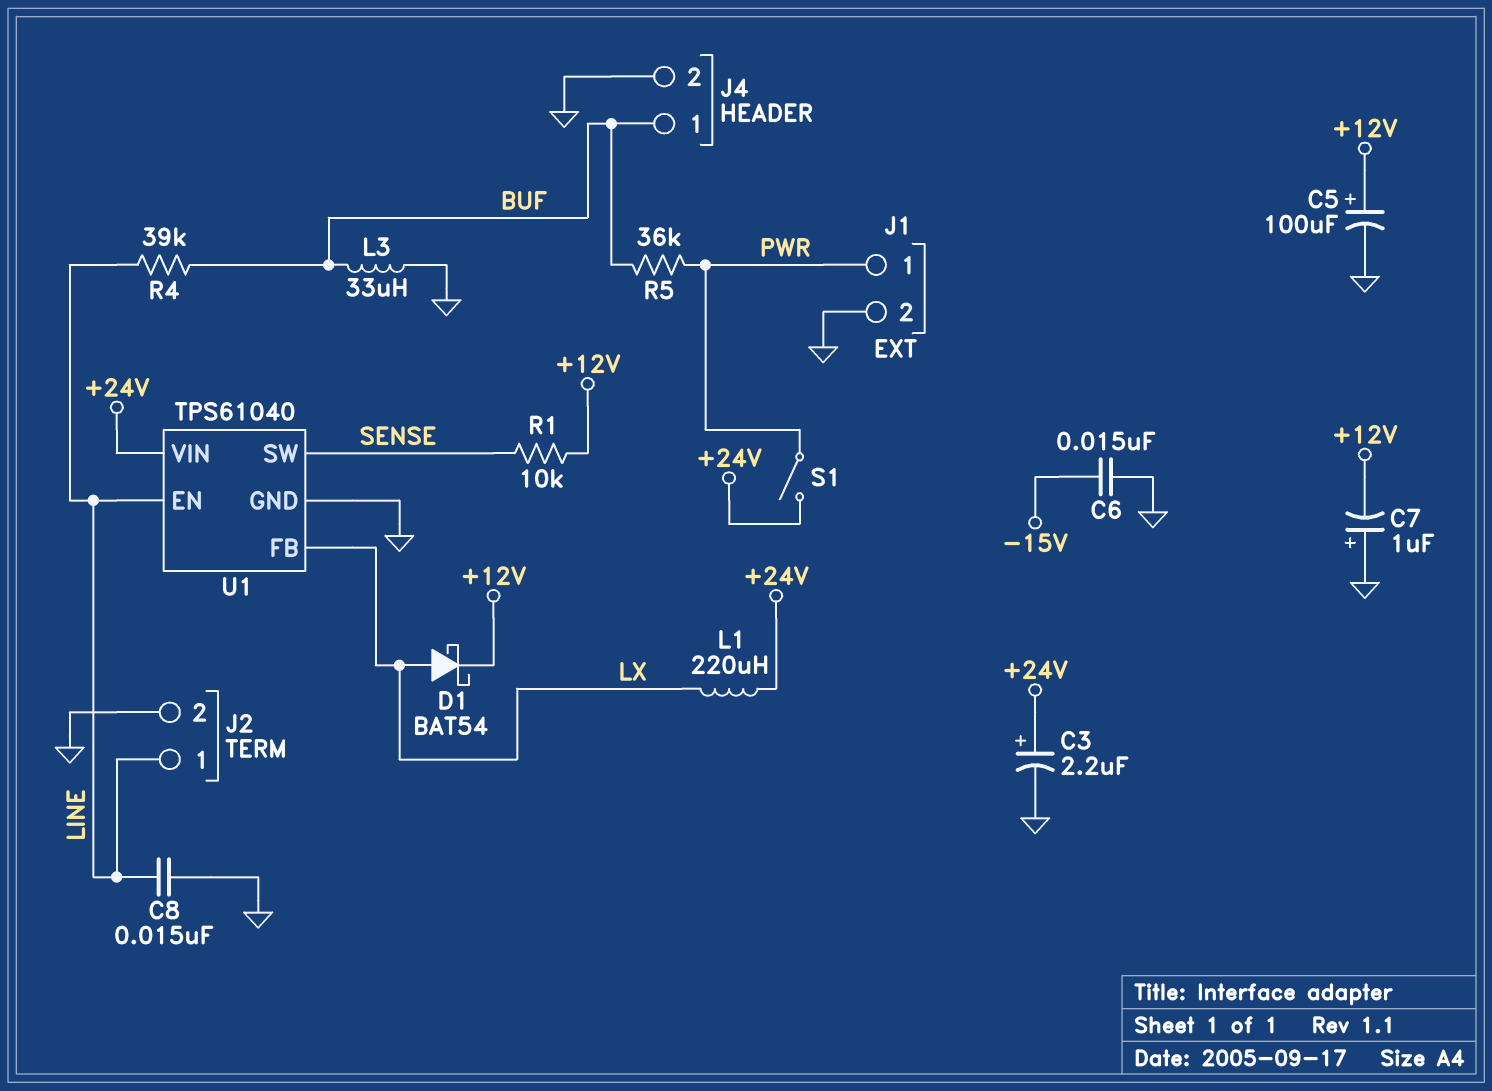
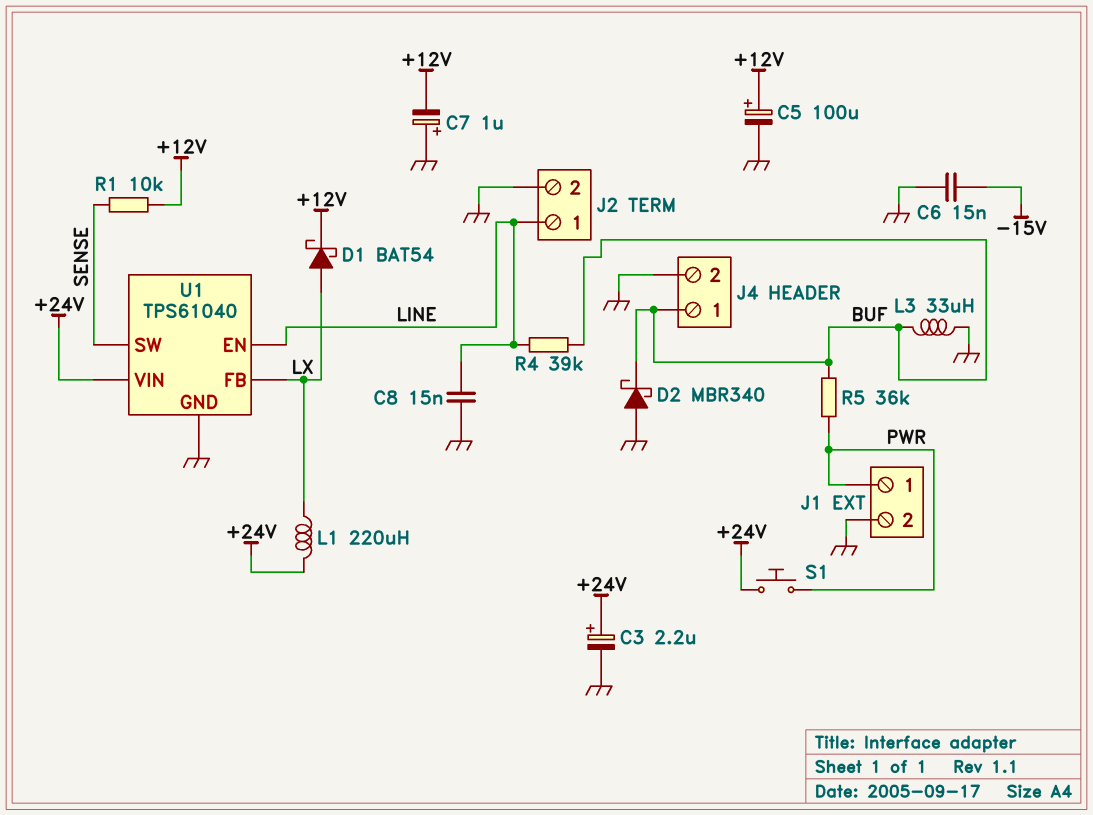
D2: none -> schottky MBR340 (A GND, K BUF)
S1: switch (+24V, PWR) -> button (+24V, PWR)

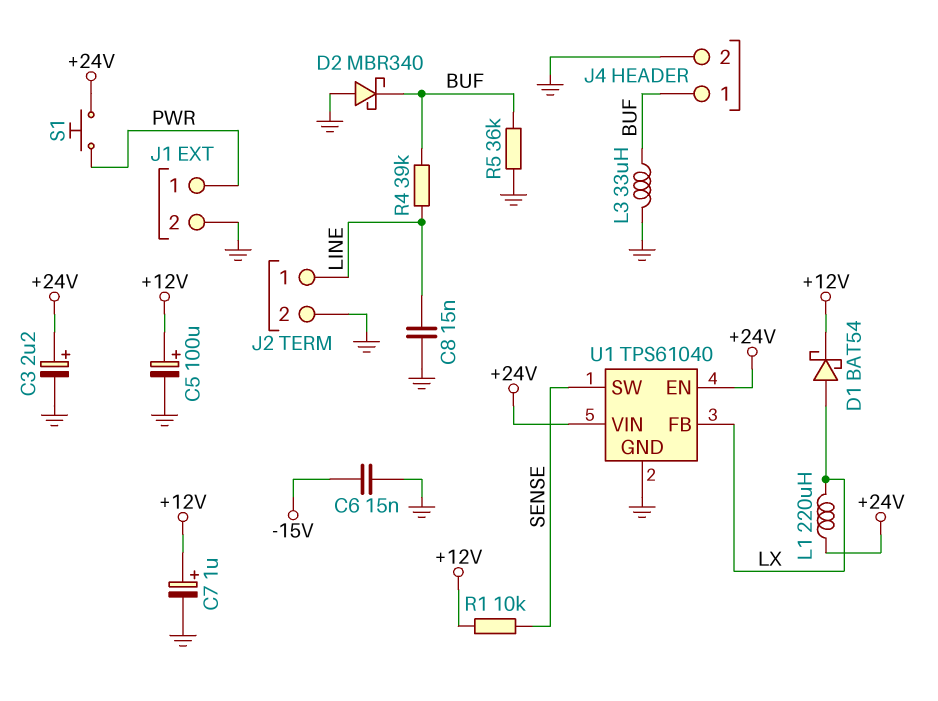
C7: 1uF (plus GND, minus +12V) -> 1uF (plus +12V, minus GND)
R5: 36k (BUF, PWR) -> 36k (BUF, GND)
U1 pin EN: LINE -> +24V

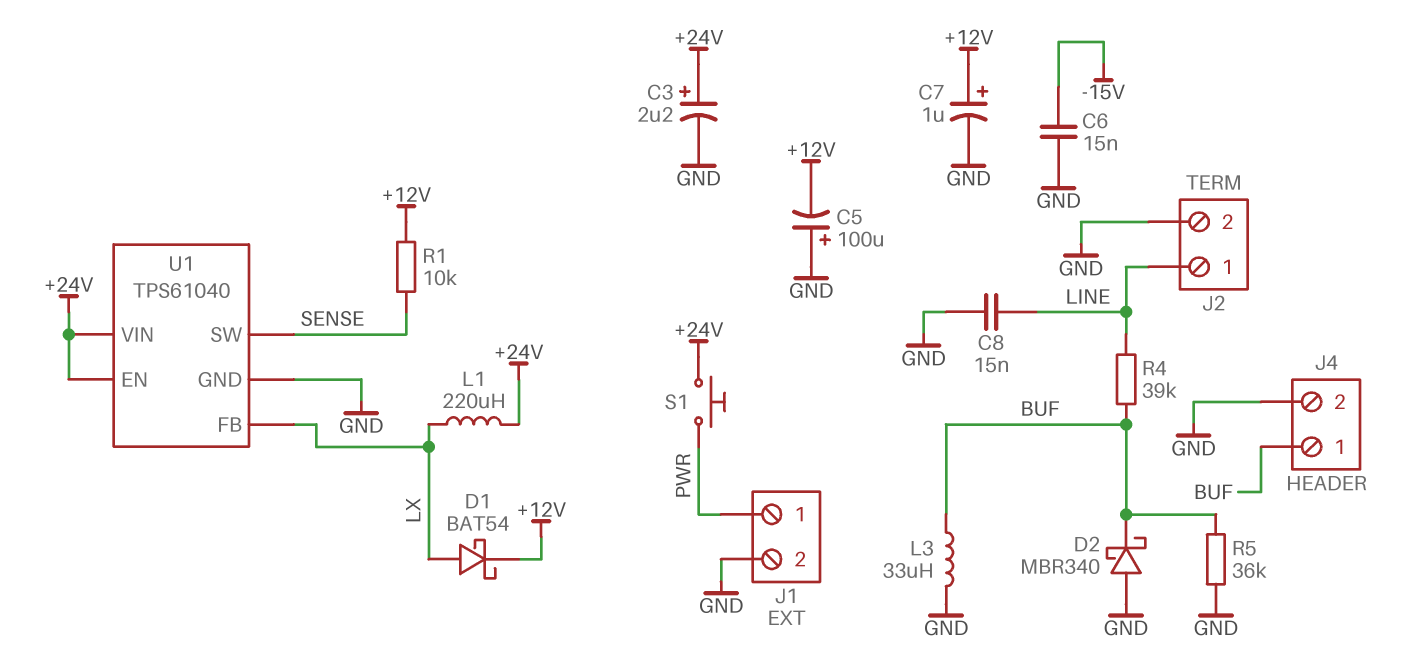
C5: 100uF (plus +12V, minus GND) -> 100uF (plus GND, minus +12V)

